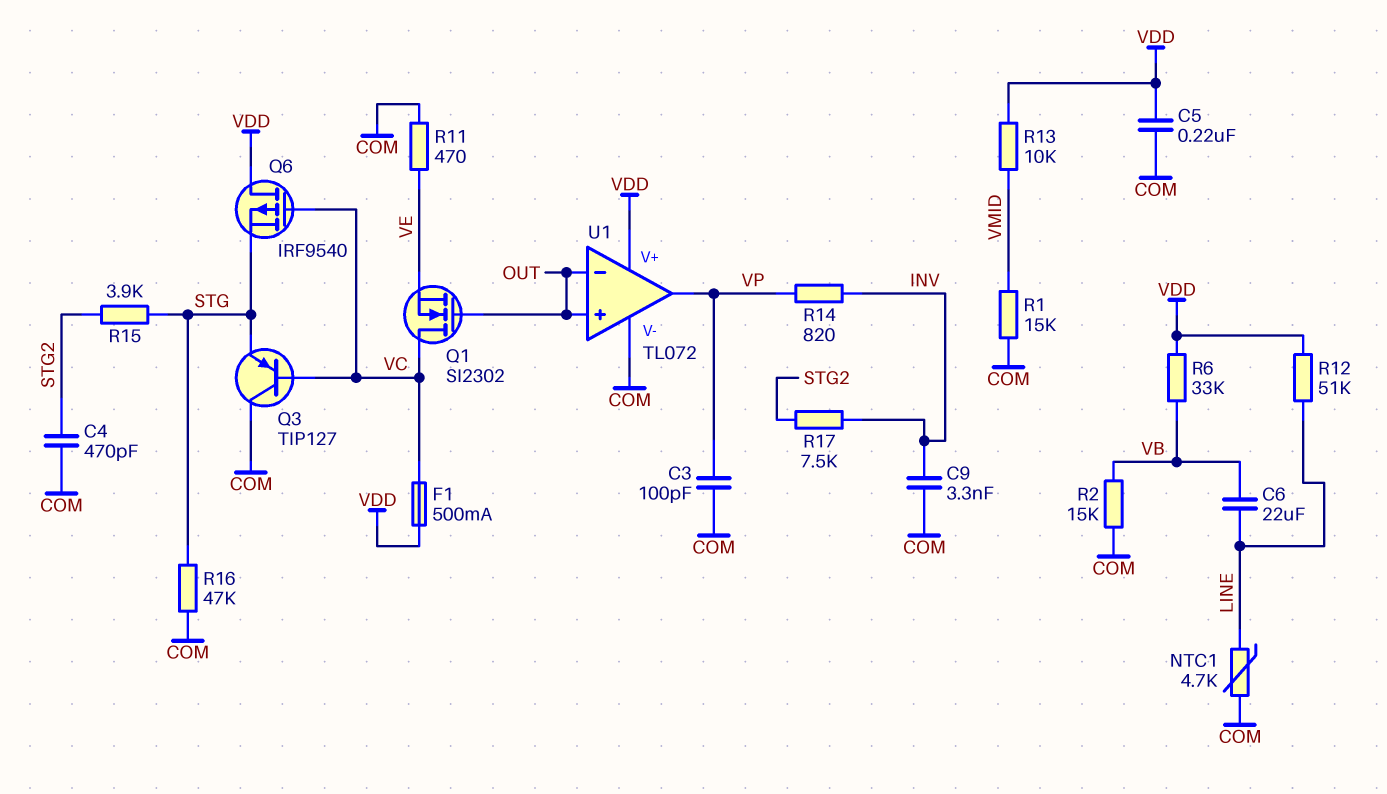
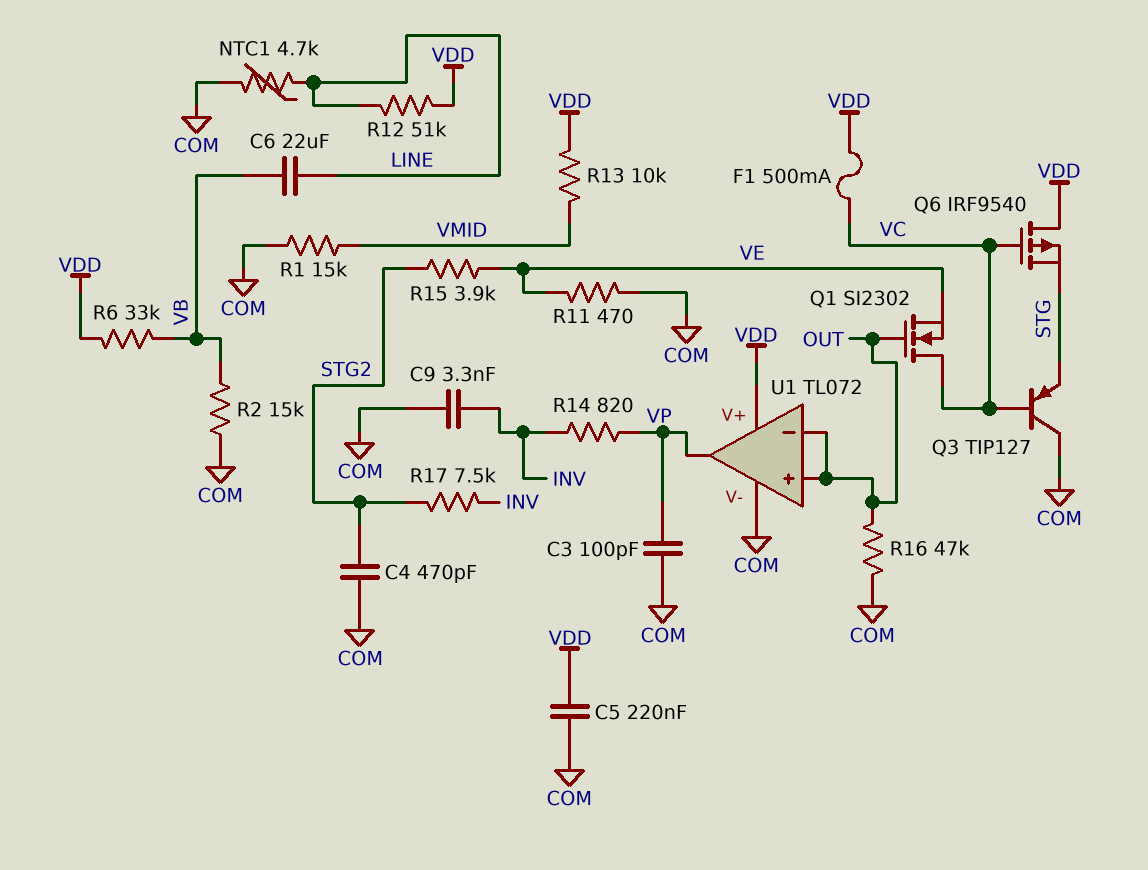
R15: 3.9k (STG, STG2) -> 3.9k (STG2, VE)
R16: 47k (COM, STG) -> 47k (COM, OUT)

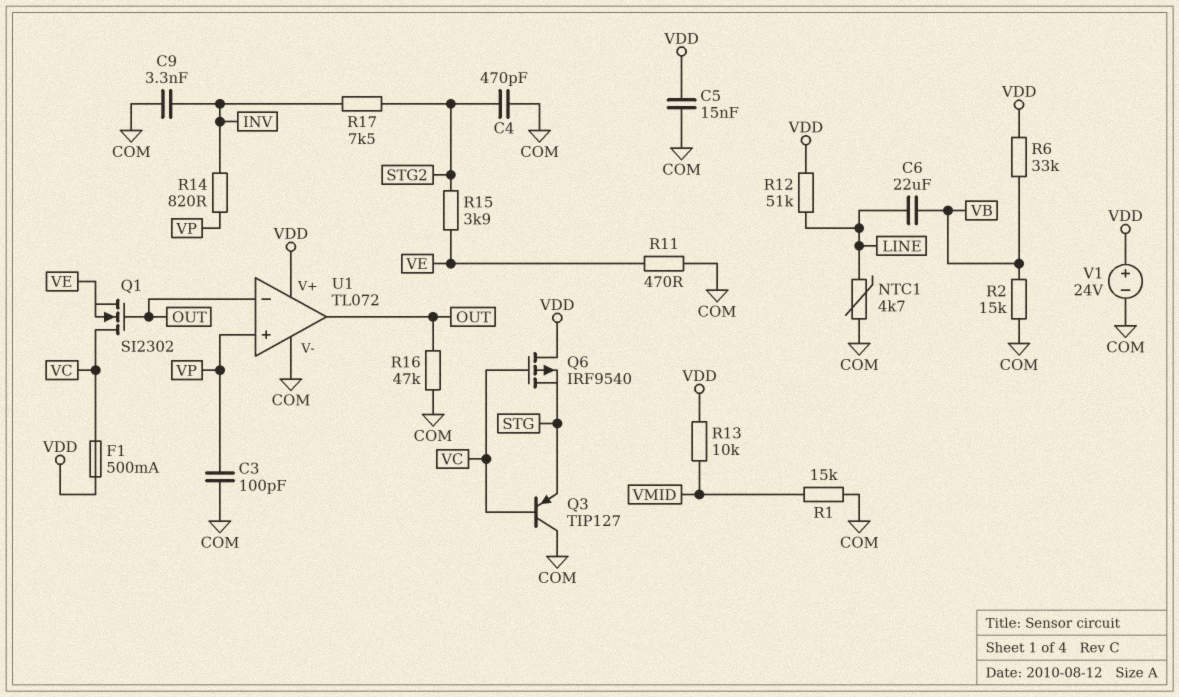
C5: 220nF (COM, VDD) -> 15nF (COM, VDD)
U1 pin in+: OUT -> VP
U1 pin out: VP -> OUT
V1: none -> 24V (plus VDD, minus COM)

